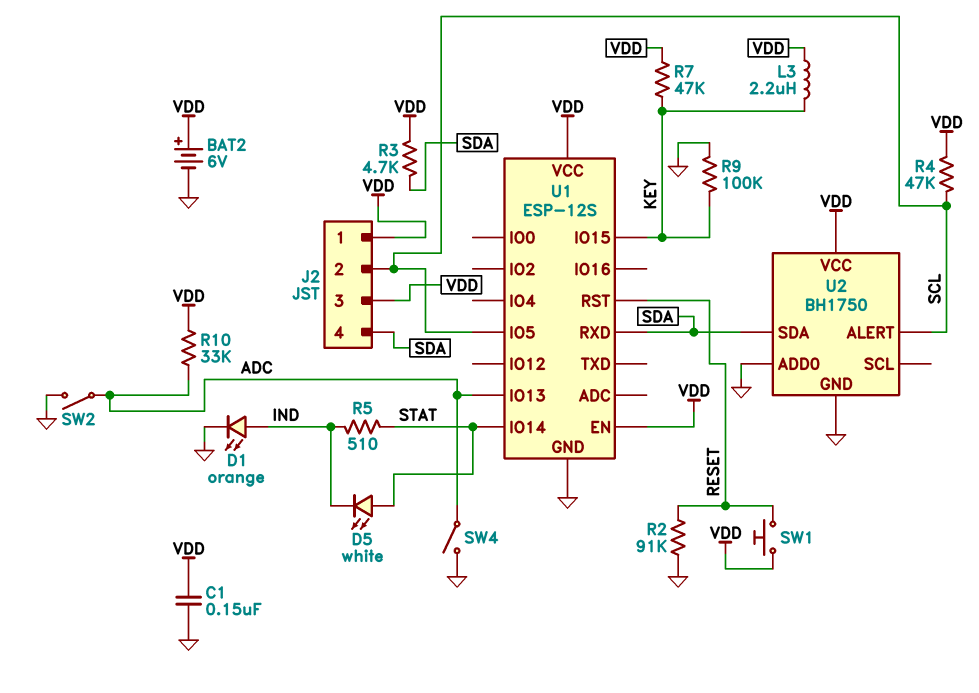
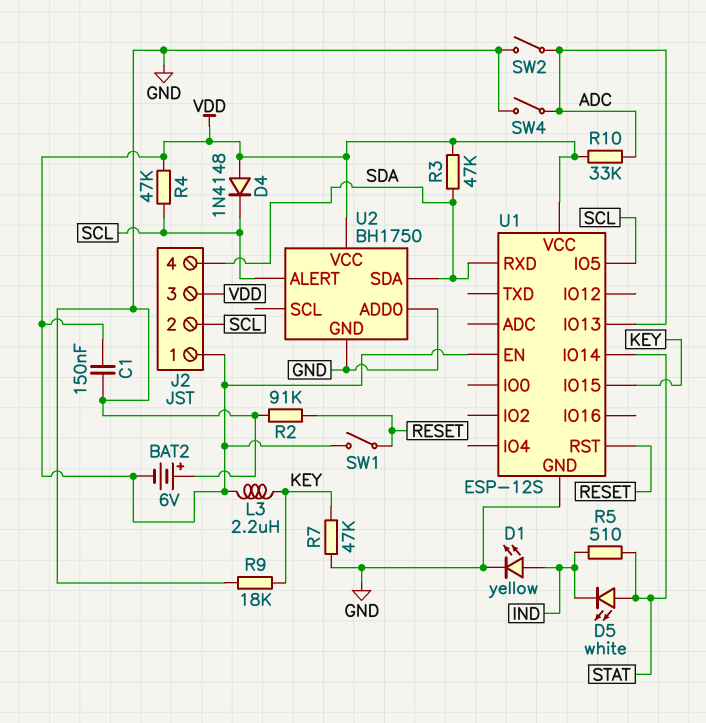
BAT2: 6V (plus VDD, minus GND) -> 6V (plus GND, minus VDD)
D1: LED orange (A IND, K GND) -> LED yellow (A IND, K GND)
D4: none -> diode 1N4148 (A VDD, K SCL)
R3: 4.7k (SDA, VDD) -> 47k (SDA, VDD)
R7: 47k (KEY, VDD) -> 47k (GND, KEY)
R9: 100k (GND, KEY) -> 18k (GND, KEY)
SW1: button (RESET, VDD) -> switch (RESET, VDD)

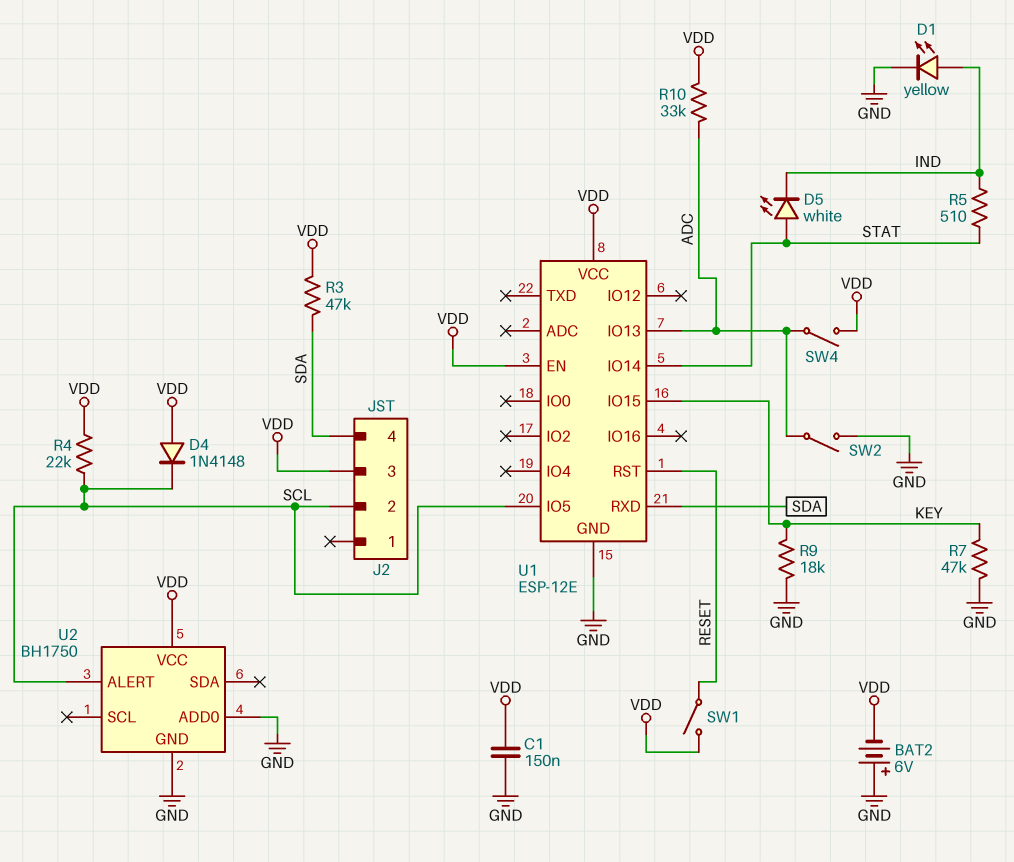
J2 pin 1: VDD -> none
L3: 2.2uH (KEY, VDD) -> none
R2: 91k (GND, RESET) -> none
R4: 47k (SCL, VDD) -> 22k (SCL, VDD)
SW4: switch (ADC, GND) -> switch (ADC, VDD)
U1: ESP-12S -> ESP-12E
U2 pin SDA: SDA -> none

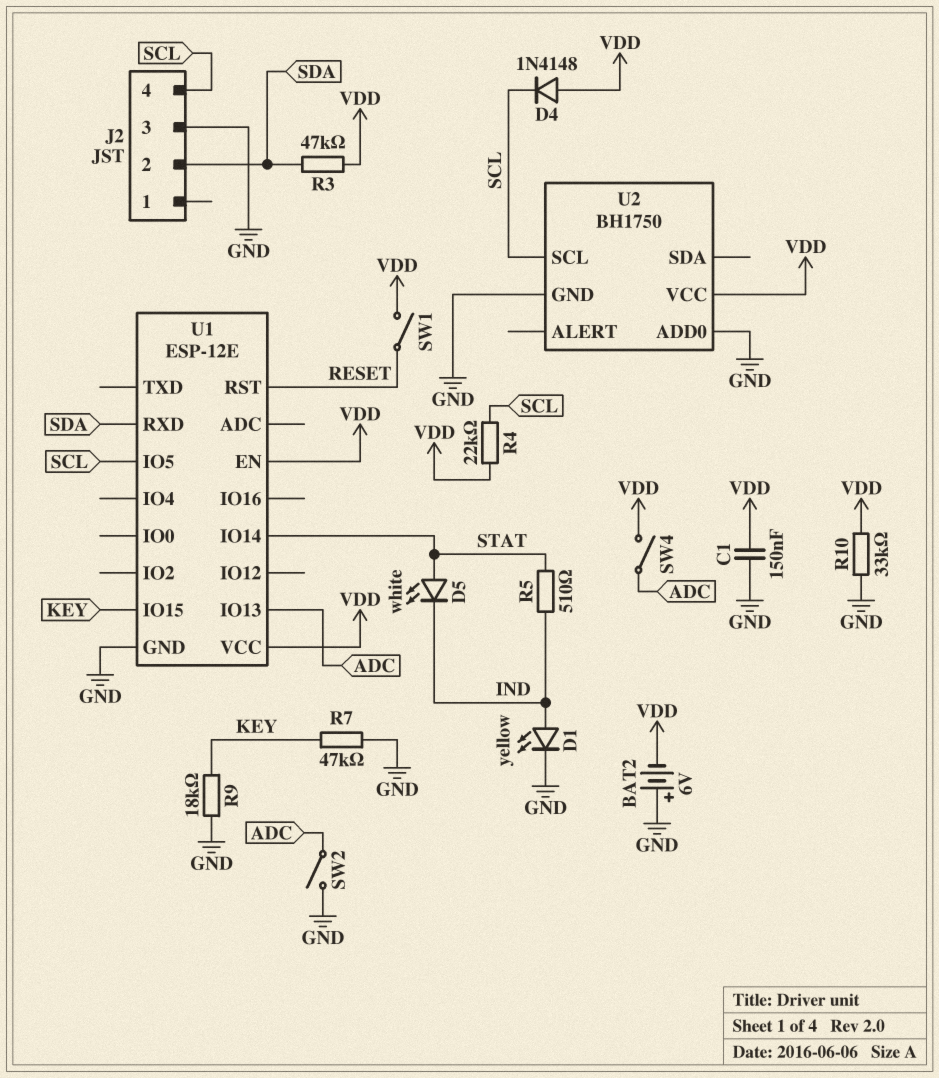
J2 pin 2: SCL -> SDA
J2 pin 3: VDD -> GND
J2 pin 4: SDA -> SCL
R10: 33k (ADC, VDD) -> 33k (GND, VDD)
U2 pin ALERT: SCL -> none
U2 pin SCL: none -> SCL

